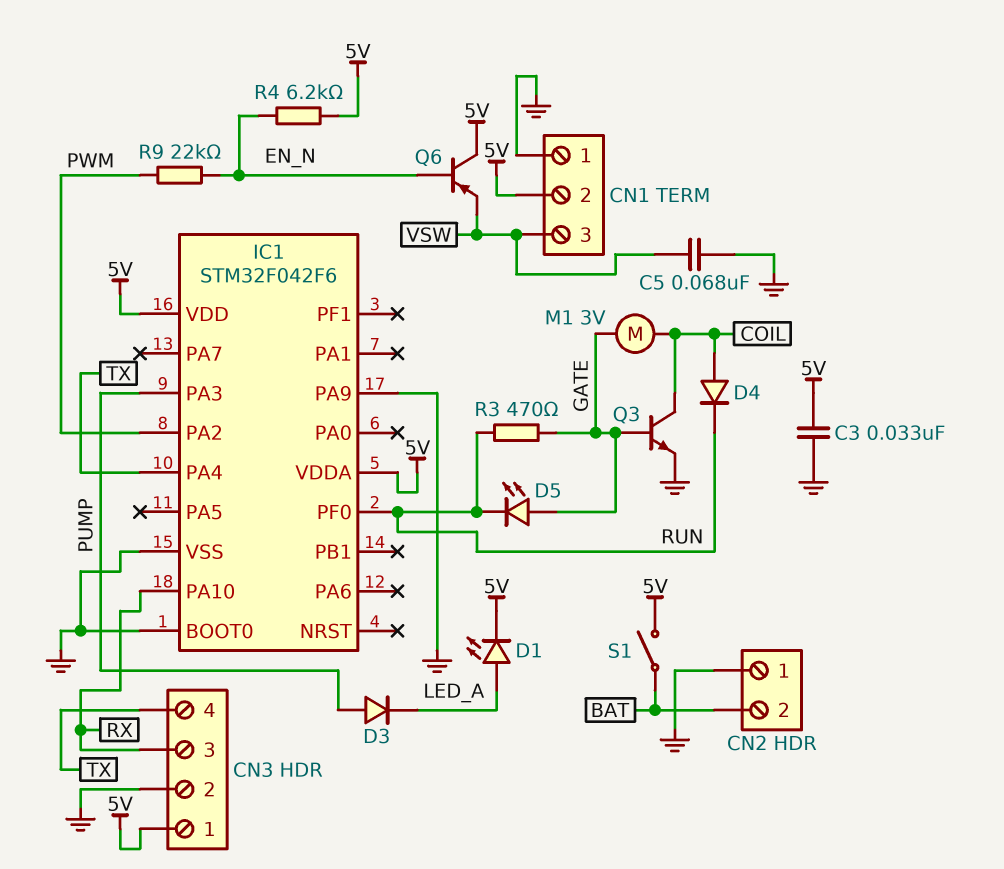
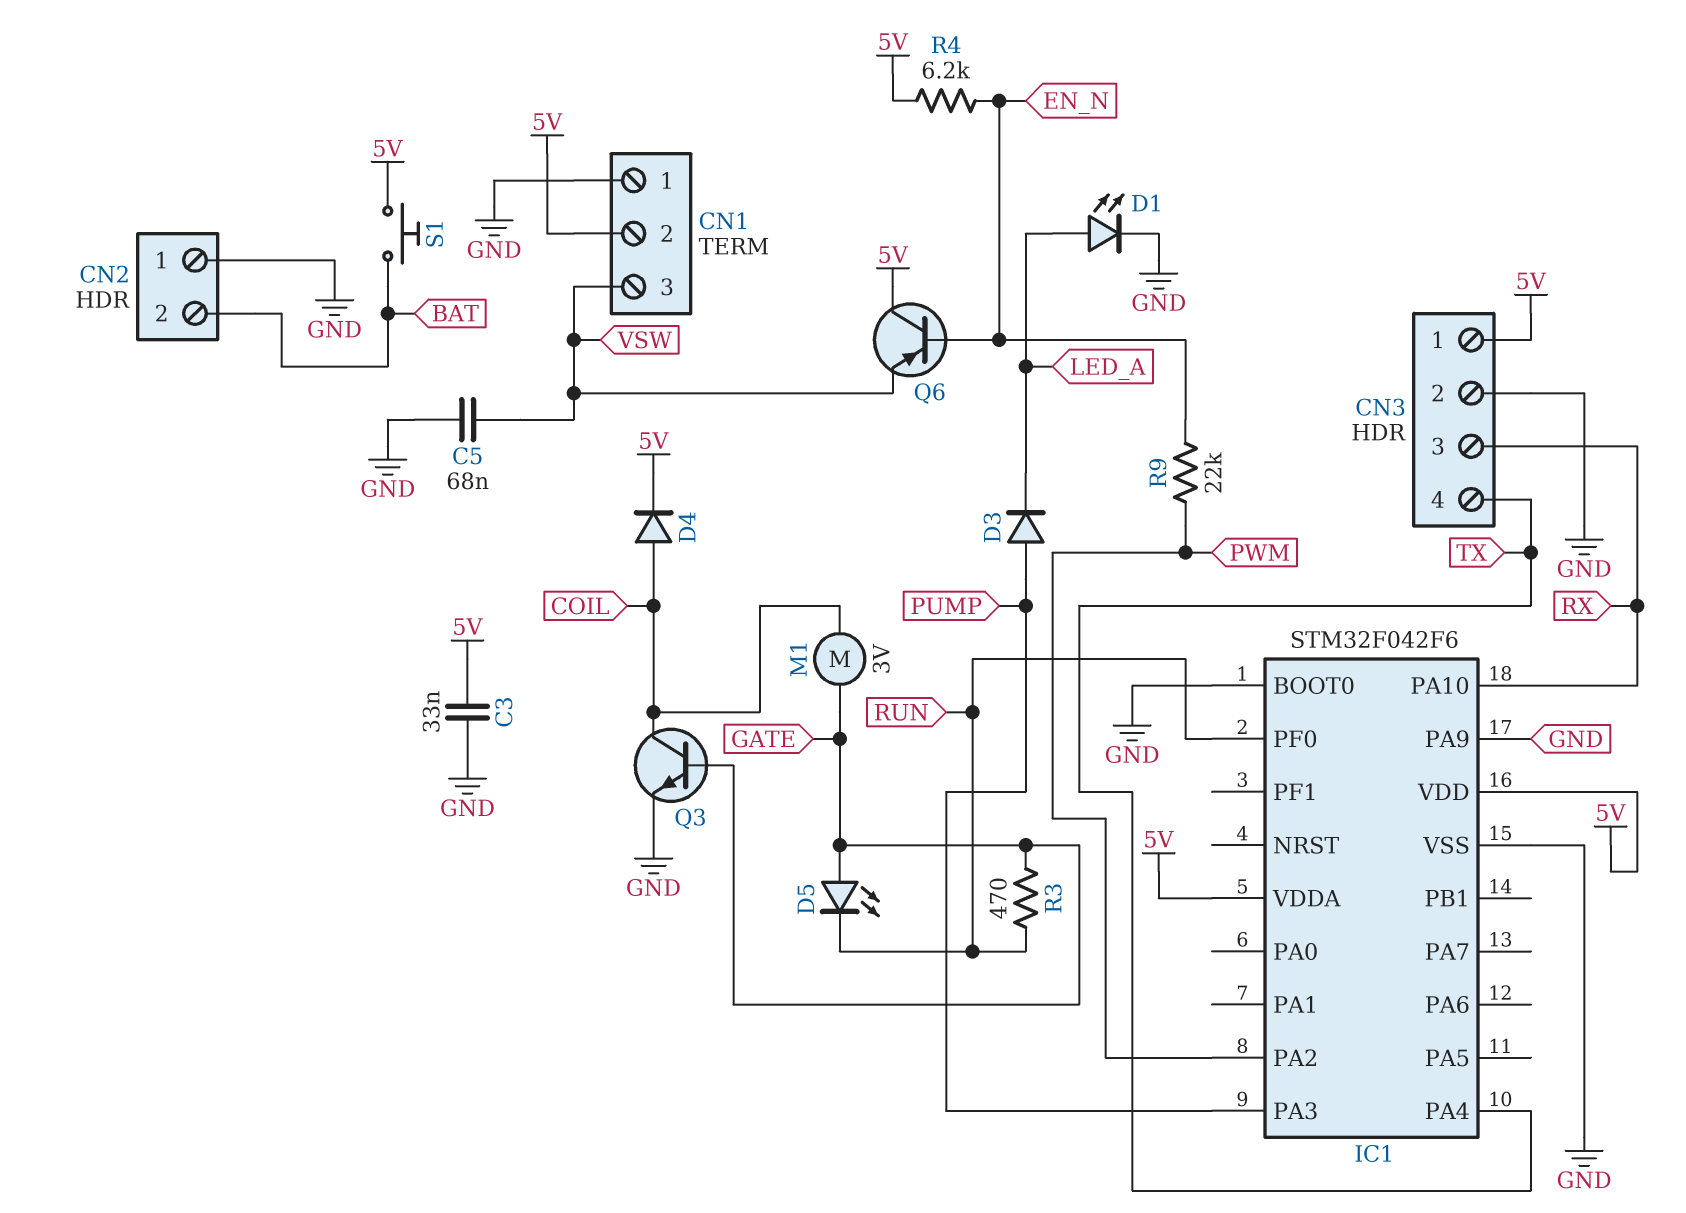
D1: LED (A LED_A, K 5V) -> LED (A LED_A, K GND)
D4: diode (A COIL, K RUN) -> diode (A COIL, K 5V)
S1: switch (5V, BAT) -> button (5V, BAT)

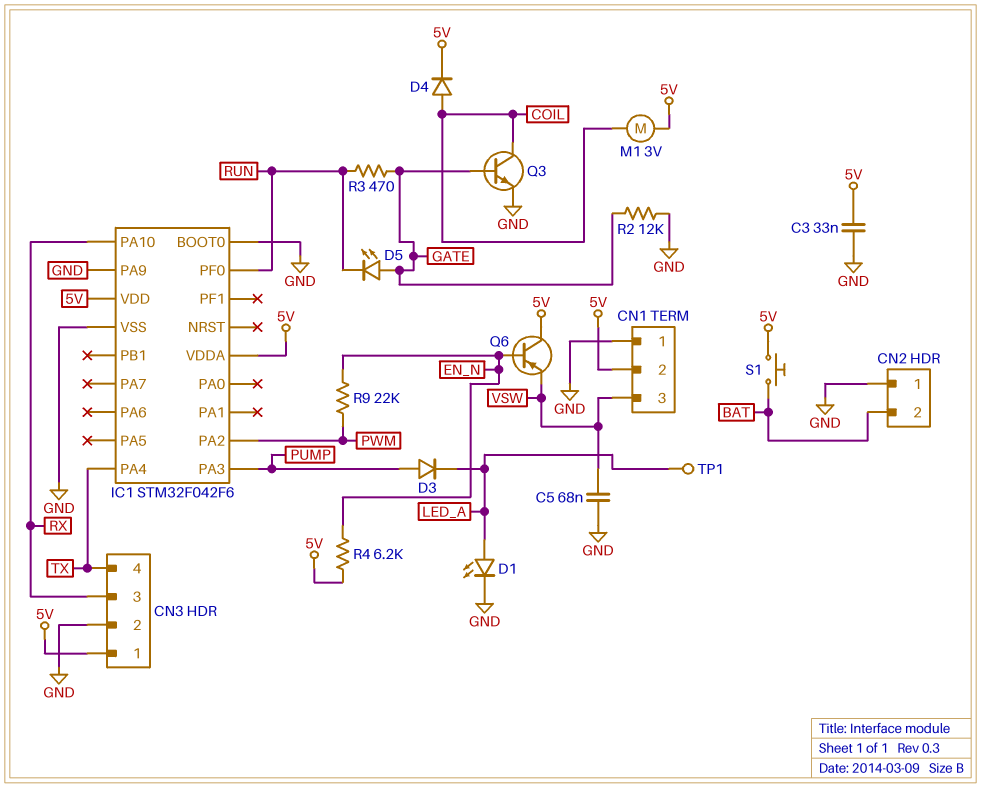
M1: motor 3V (COIL, GATE) -> motor 3V (5V, COIL)
R2: none -> 12k (GATE, GND)
TP1: none -> test point (LED_A)

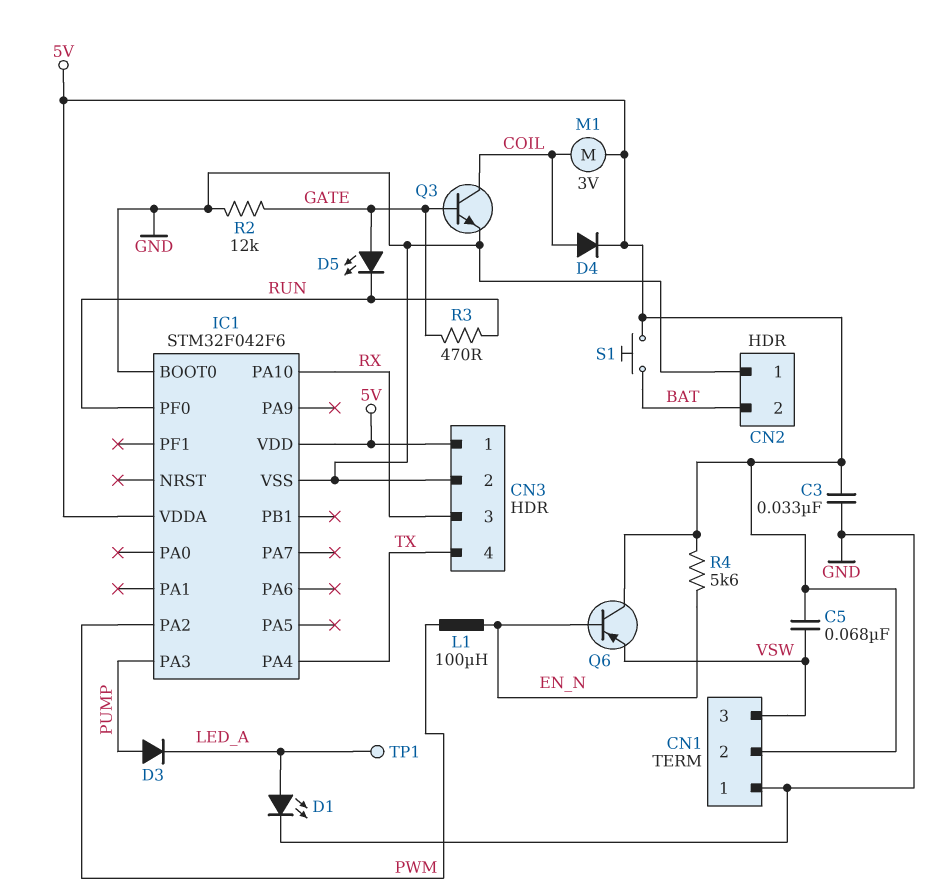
C5: 68nF (GND, VSW) -> 68nF (5V, VSW)
IC1 pin PA9: GND -> none
L1: none -> 100uH (EN_N, PWM)
R4: 6.2k (5V, EN_N) -> 5.6k (5V, EN_N)
R9: 22k (EN_N, PWM) -> none

